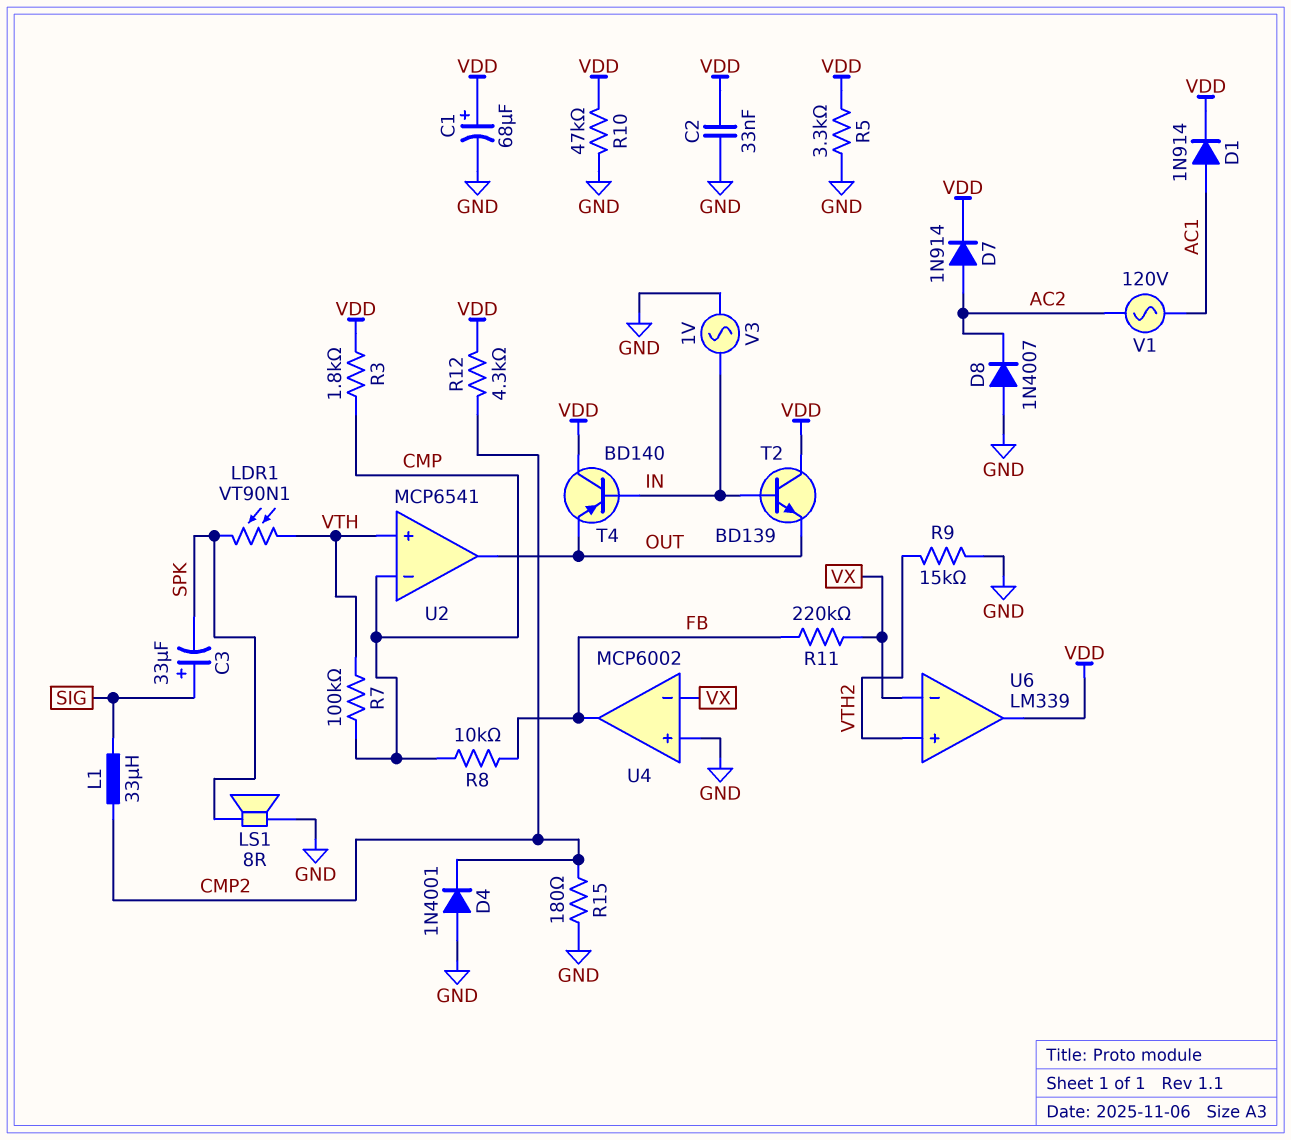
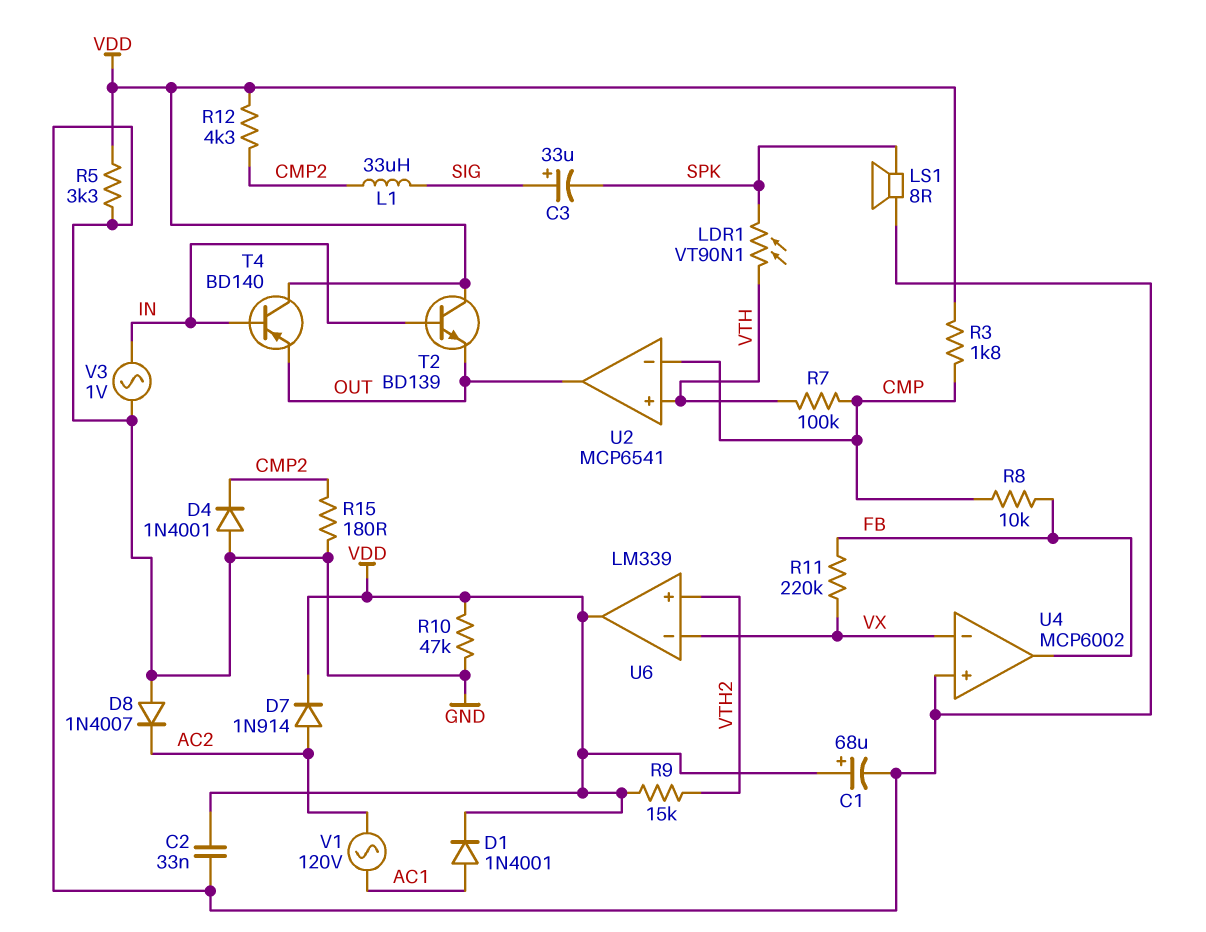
D1: diode 1N914 (A AC1, K VDD) -> diode 1N4001 (A AC1, K VDD)
R9: 15k (GND, VTH2) -> 15k (VDD, VTH2)

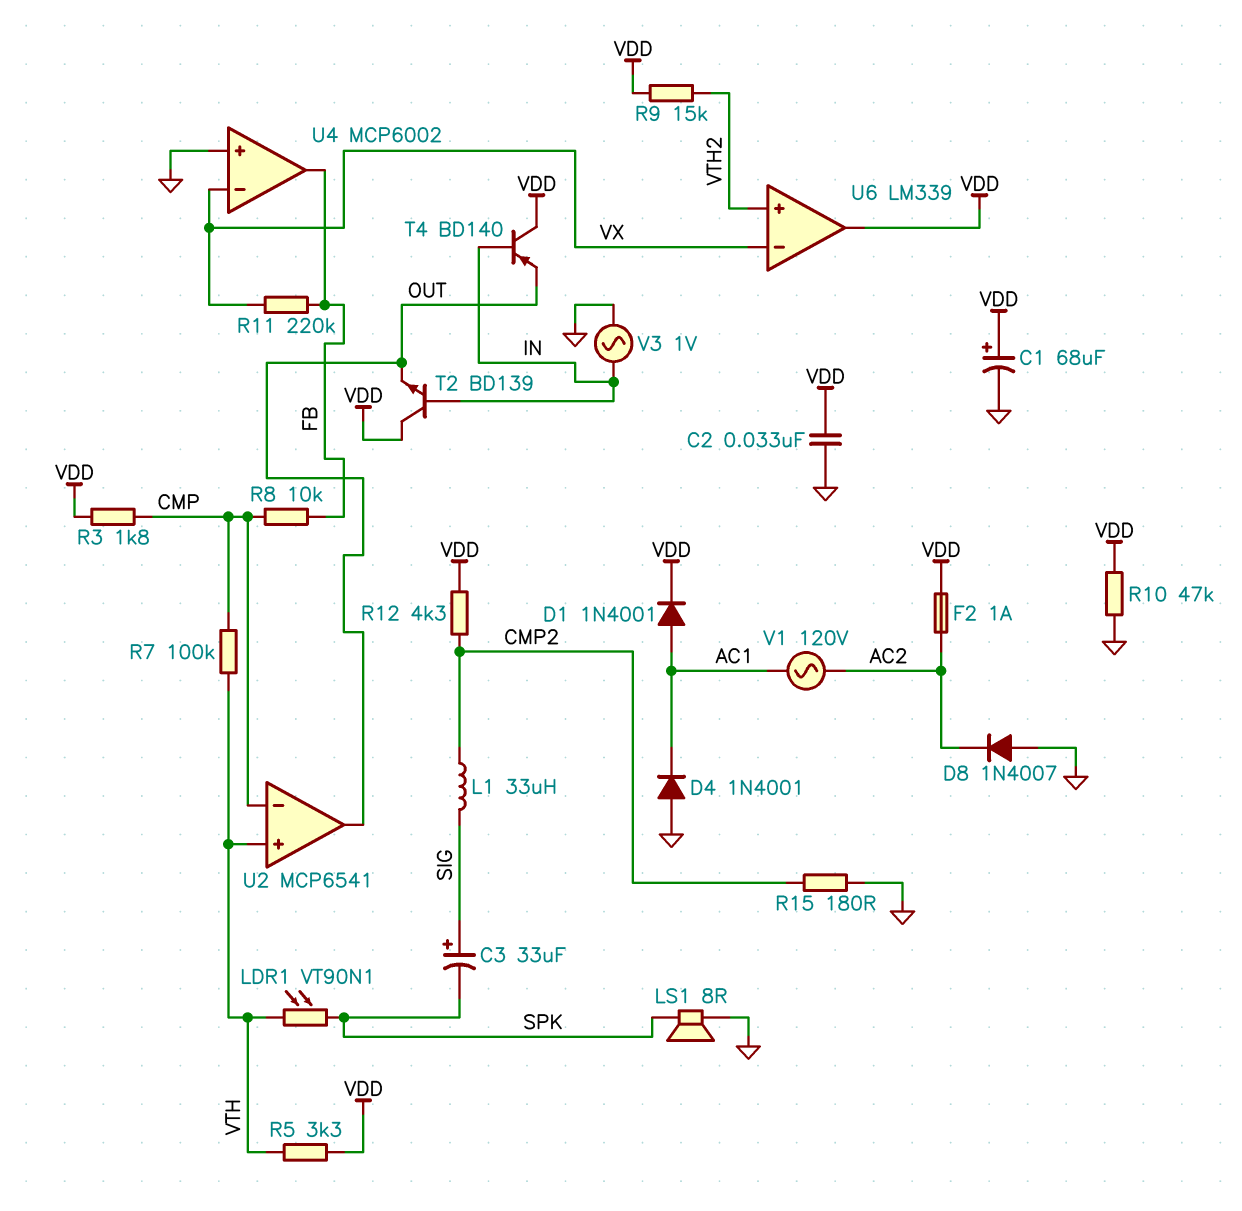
D4: diode 1N4001 (A GND, K CMP2) -> diode 1N4001 (A GND, K AC1)
D7: diode 1N914 (A AC2, K VDD) -> none
F2: none -> 1A (AC2, VDD)
R5: 3.3k (GND, VDD) -> 3.3k (VDD, VTH)

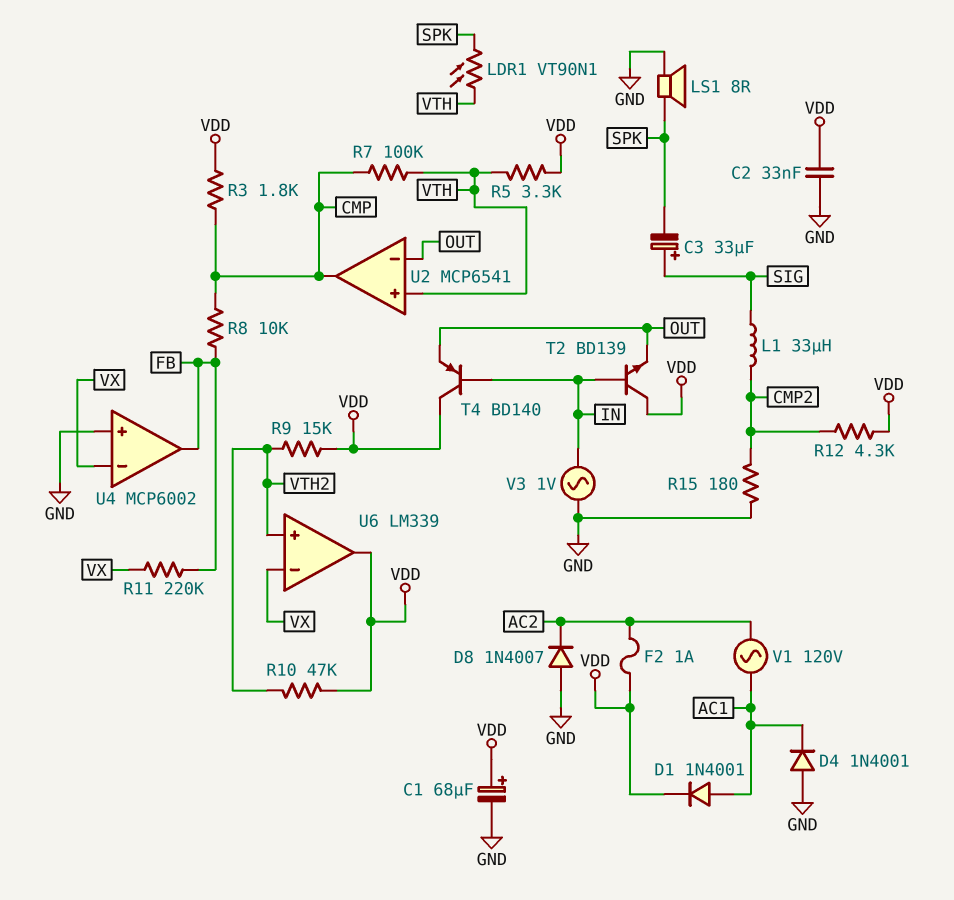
R10: 47k (GND, VDD) -> 47k (VDD, VTH2)
U2 pin in-: CMP -> OUT
U2 pin out: OUT -> CMP

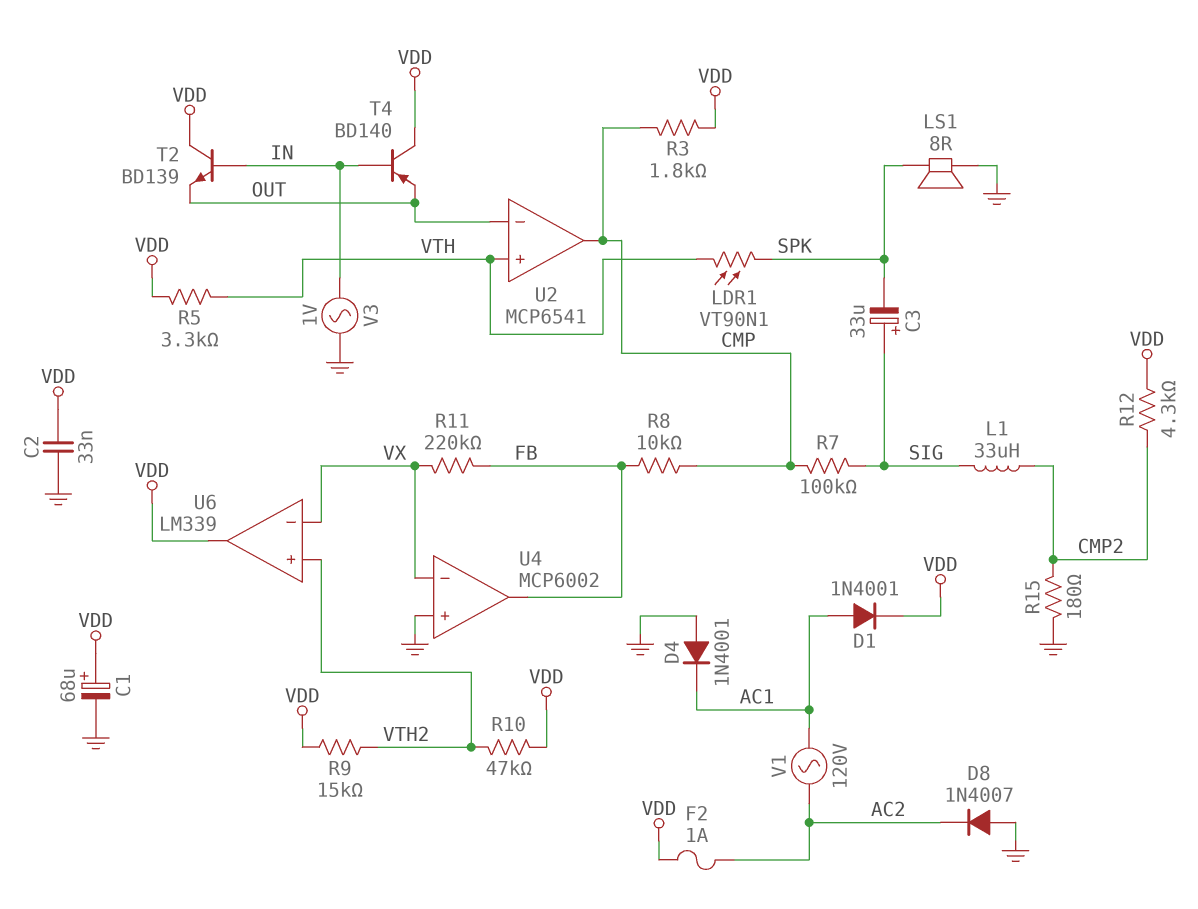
R7: 100k (CMP, VTH) -> 100k (CMP, SIG)

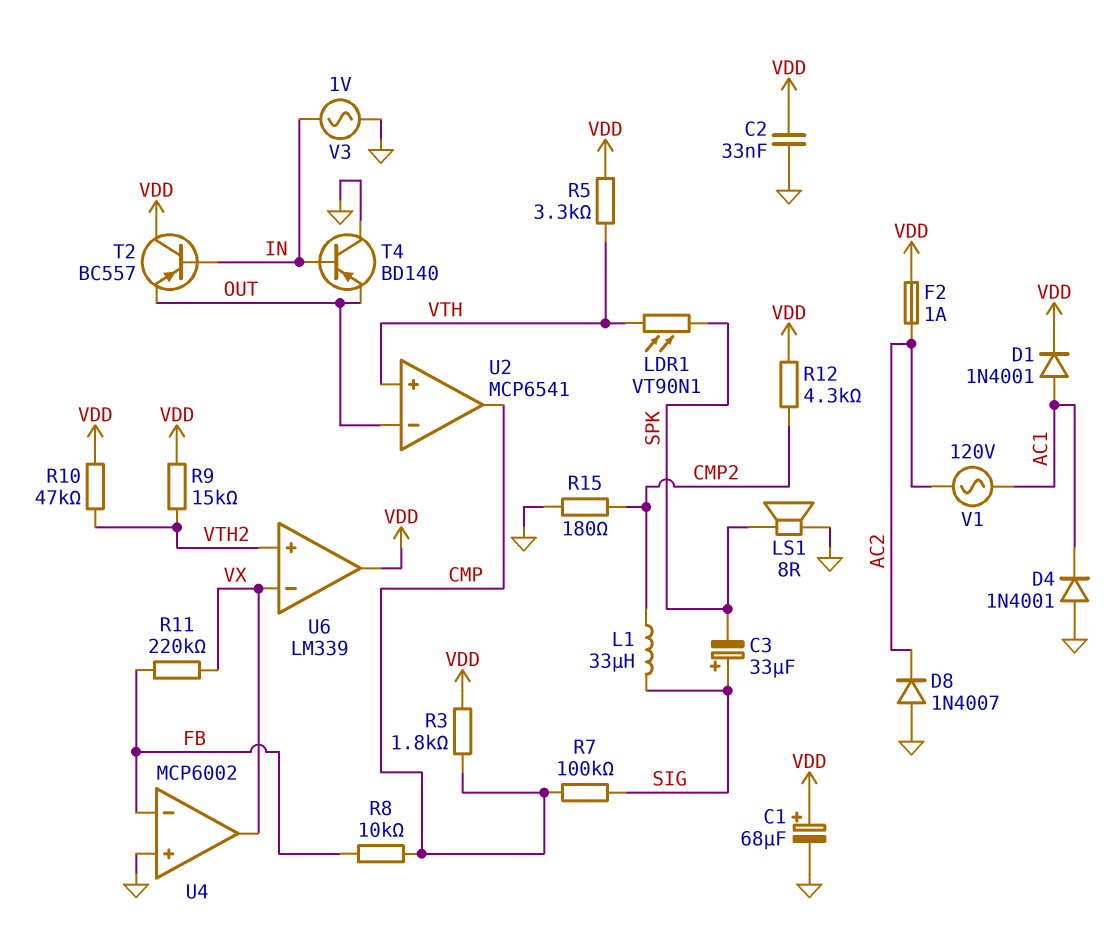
T2: NPN BD139 (B IN, C VDD, E OUT) -> PNP BC557 (B IN, C VDD, E OUT)
T4: PNP BD140 (B IN, C VDD, E OUT) -> PNP BD140 (B IN, C GND, E OUT)
U4 pin in-: VX -> FB
U4 pin out: FB -> VX

